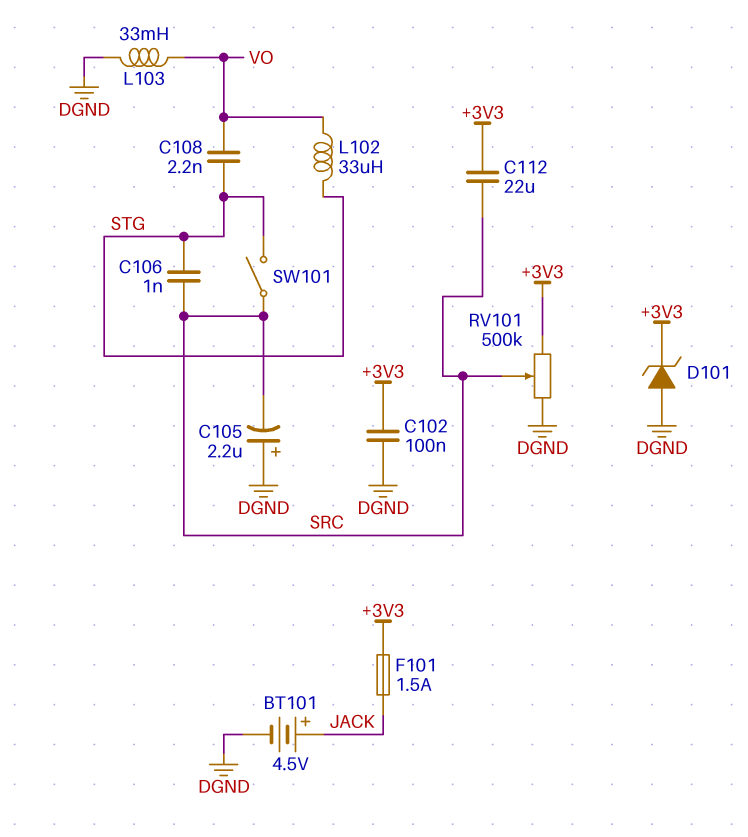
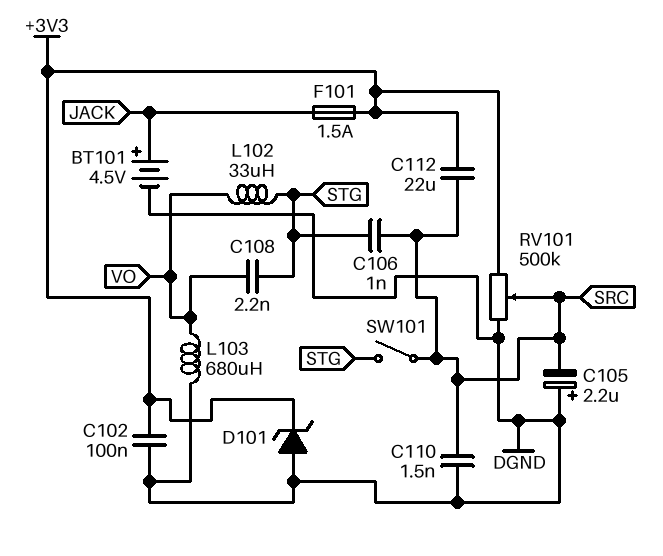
C110: none -> 1.5nF (DGND, SRC)
L103: 33mH (DGND, VO) -> 680uH (DGND, VO)

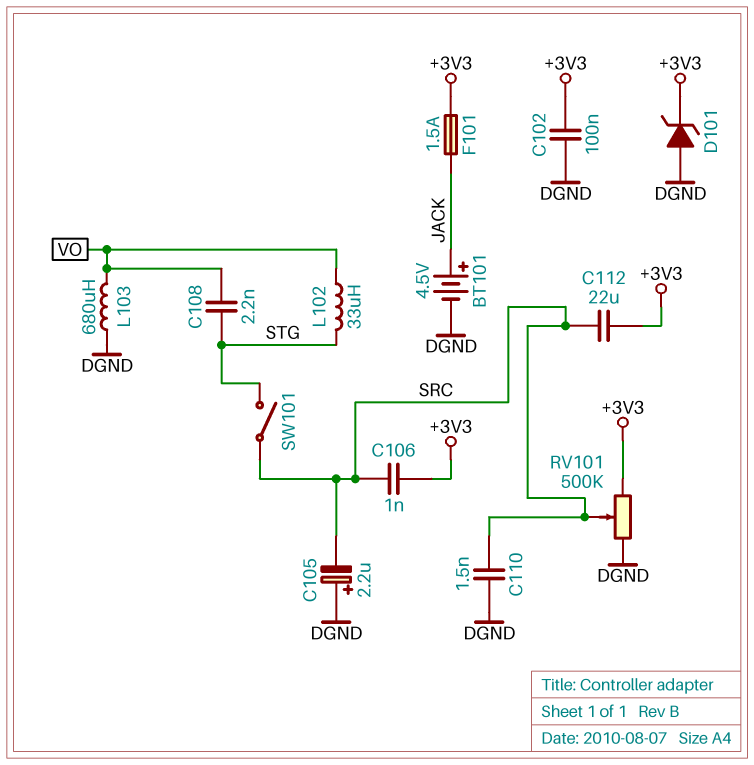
C106: 1nF (SRC, STG) -> 1nF (+3V3, SRC)

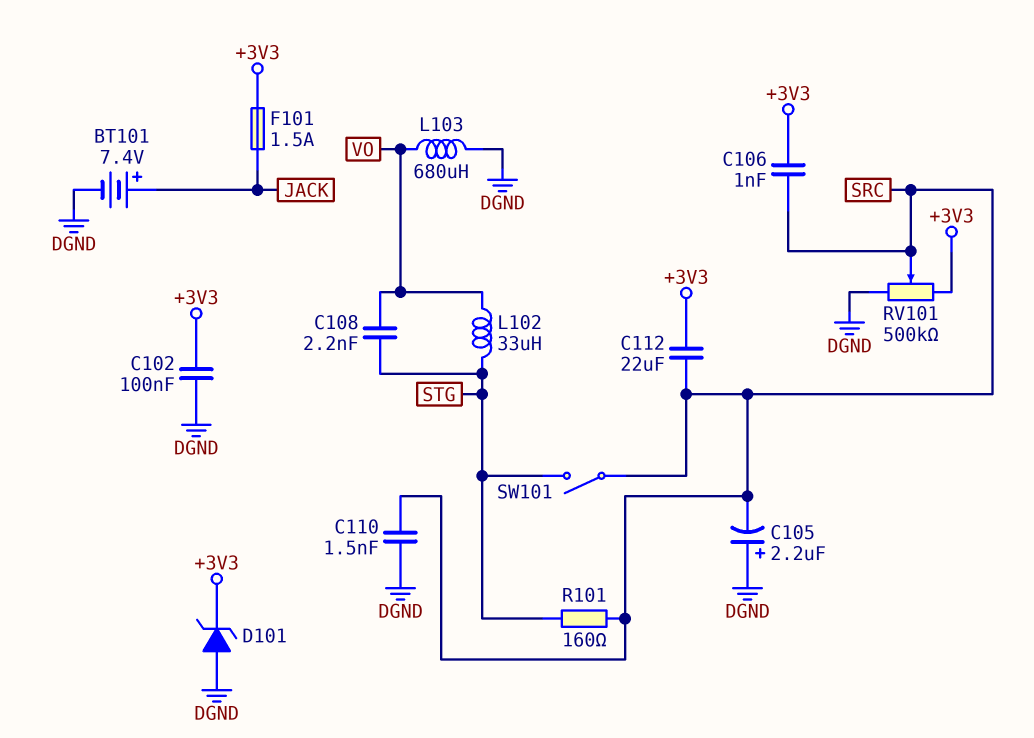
BT101: 4.5V (plus JACK, minus DGND) -> 7.4V (plus JACK, minus DGND)
R101: none -> 160 (SRC, STG)

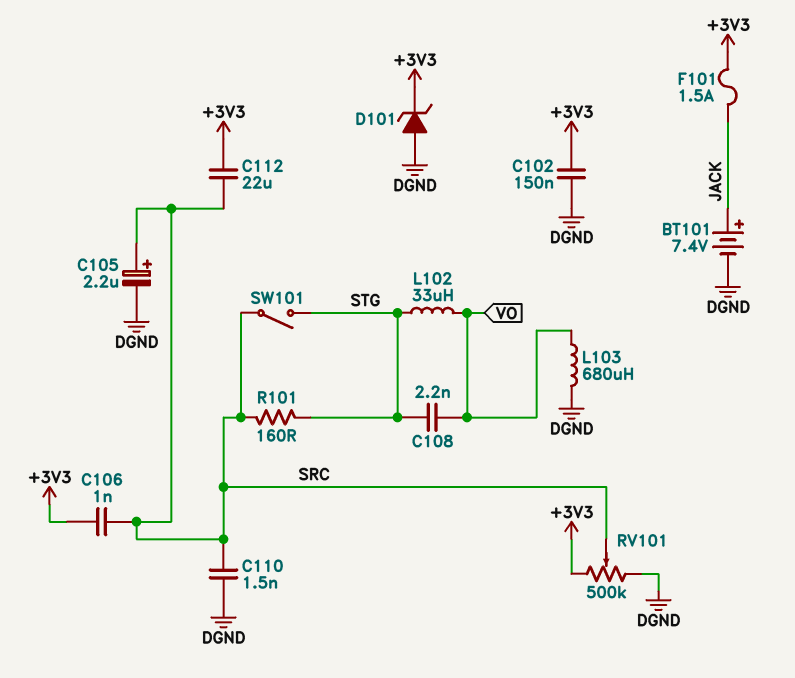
C102: 100nF (+3V3, DGND) -> 150nF (+3V3, DGND)
C105: 2.2uF (plus DGND, minus SRC) -> 2.2uF (plus SRC, minus DGND)

